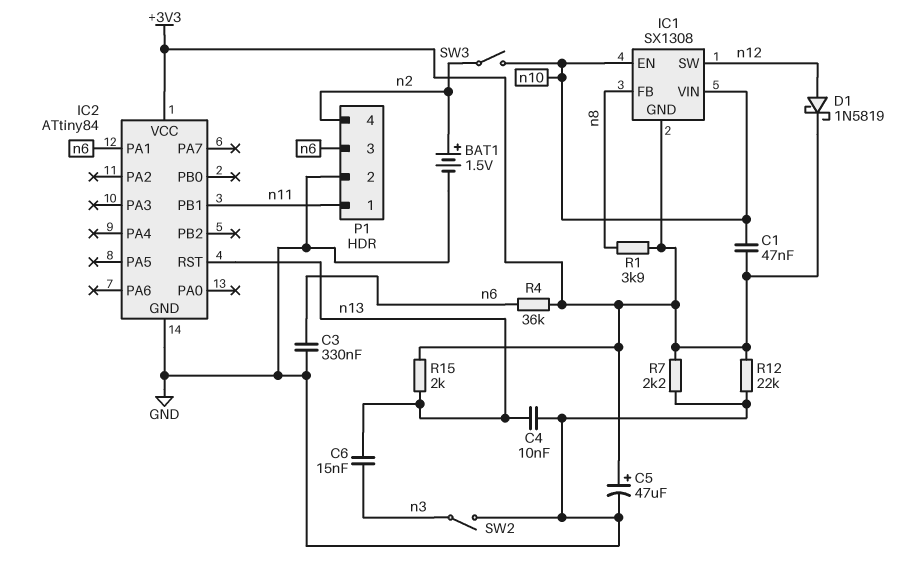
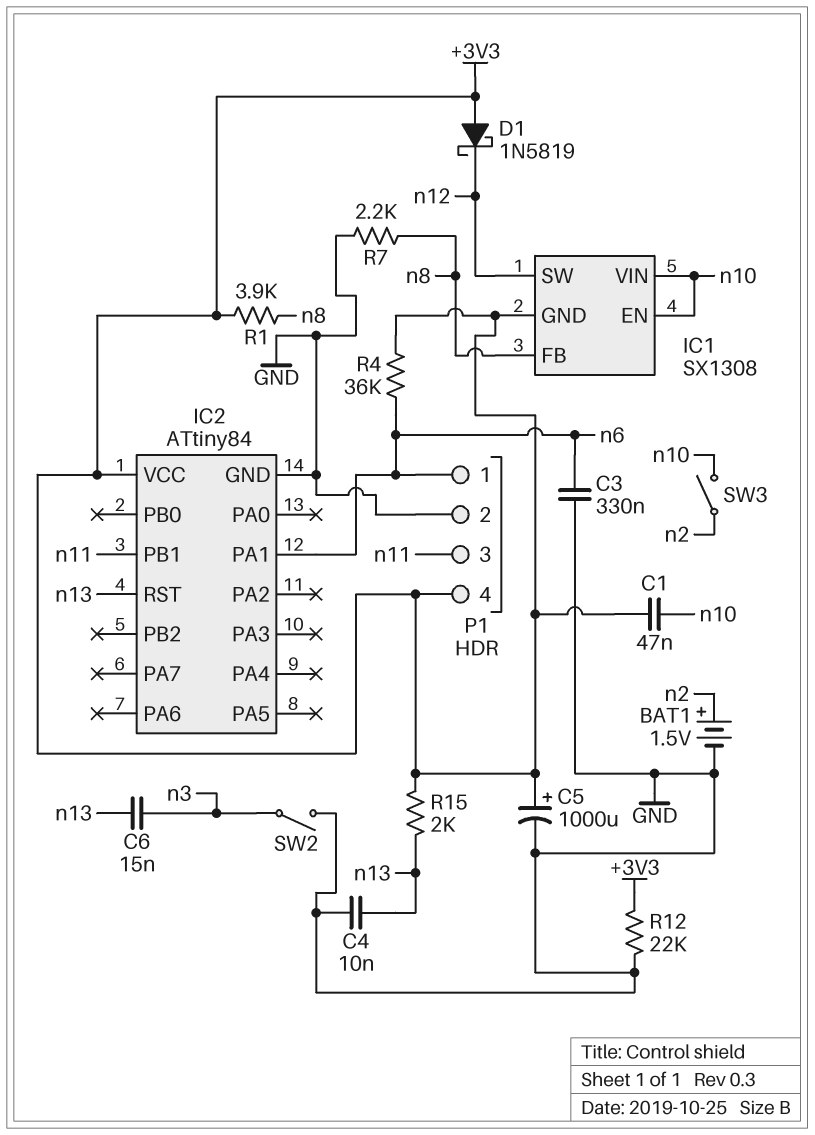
C5: 47uF (plus +3V3, minus GND) -> 1000uF (plus +3V3, minus GND)
D1: schottky 1N5819 (A n12, K +3V3) -> schottky 1N5819 (A +3V3, K n12)
P1 pin 1: n11 -> n6
P1 pin 3: n6 -> n11
P1 pin 4: n2 -> +3V3
R7: 2.2k (+3V3, GND) -> 2.2k (GND, n8)

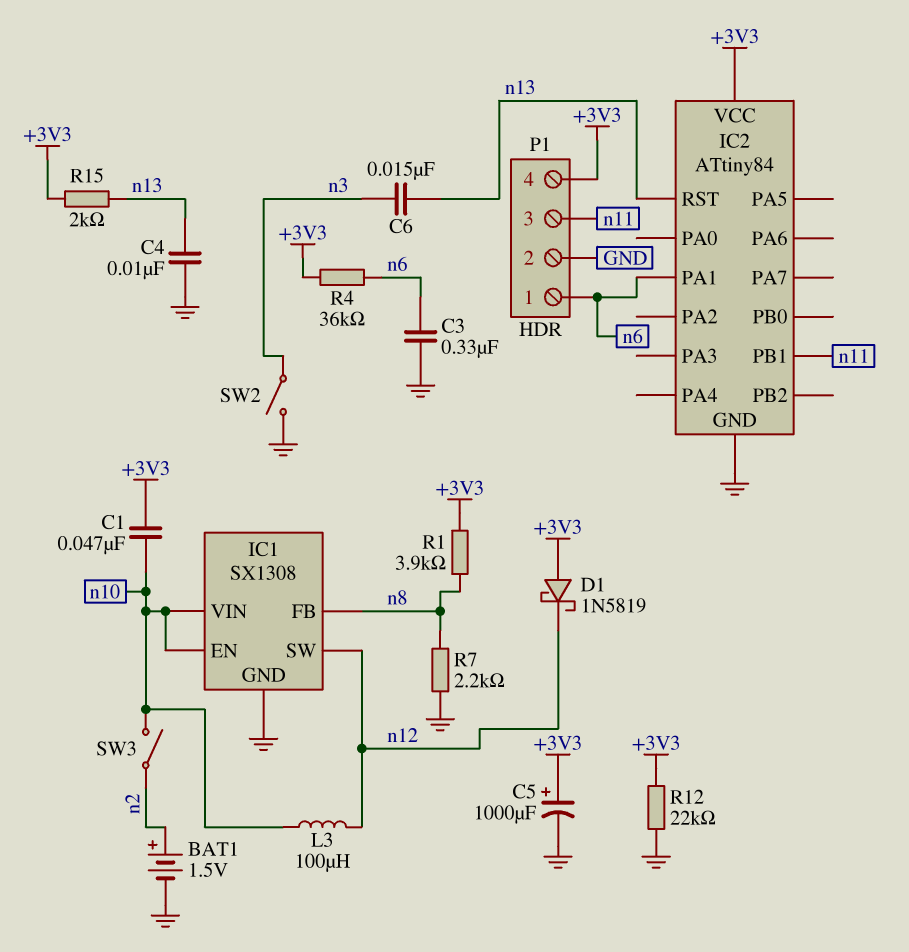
IC1 pin GND: +3V3 -> GND
L3: none -> 100uH (n10, n12)

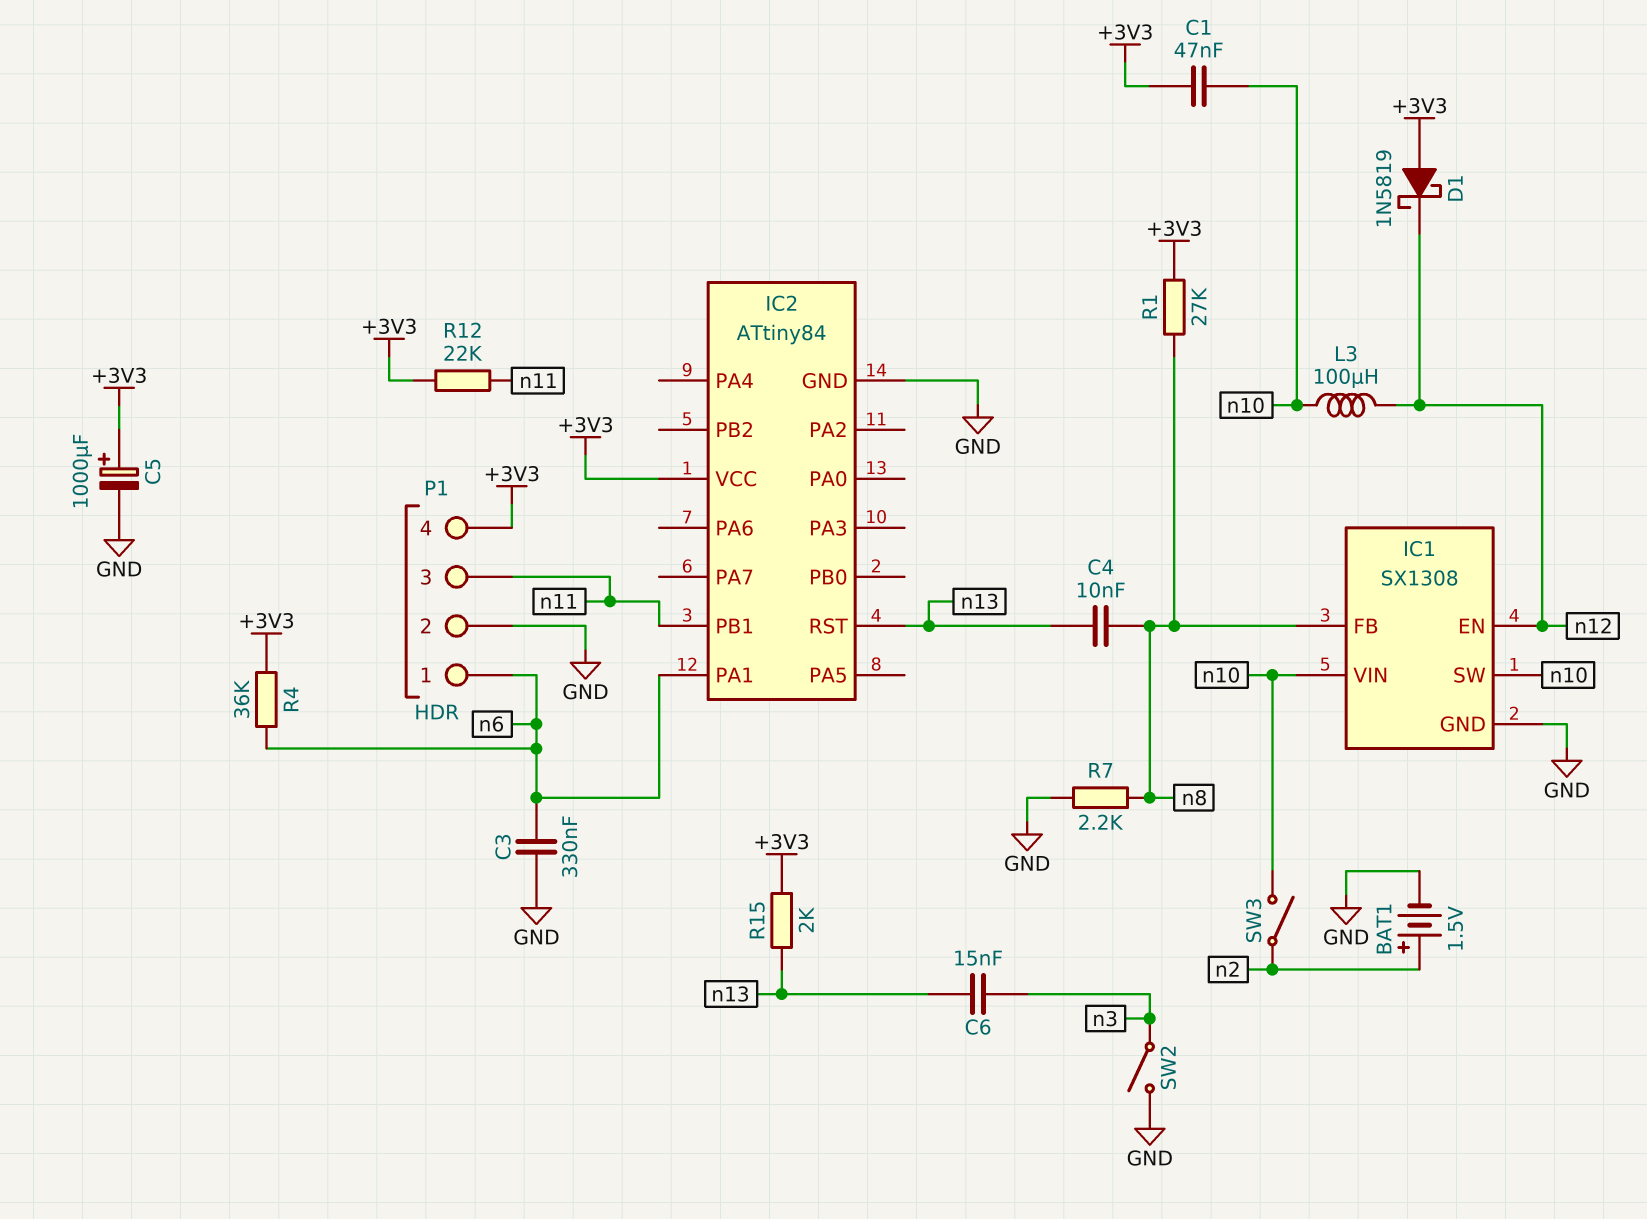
C4: 10nF (GND, n13) -> 10nF (n8, n13)
IC1 pin EN: n10 -> n12
IC1 pin SW: n12 -> n10
R1: 3.9k (+3V3, n8) -> 27k (+3V3, n8)
R12: 22k (+3V3, GND) -> 22k (+3V3, n11)

